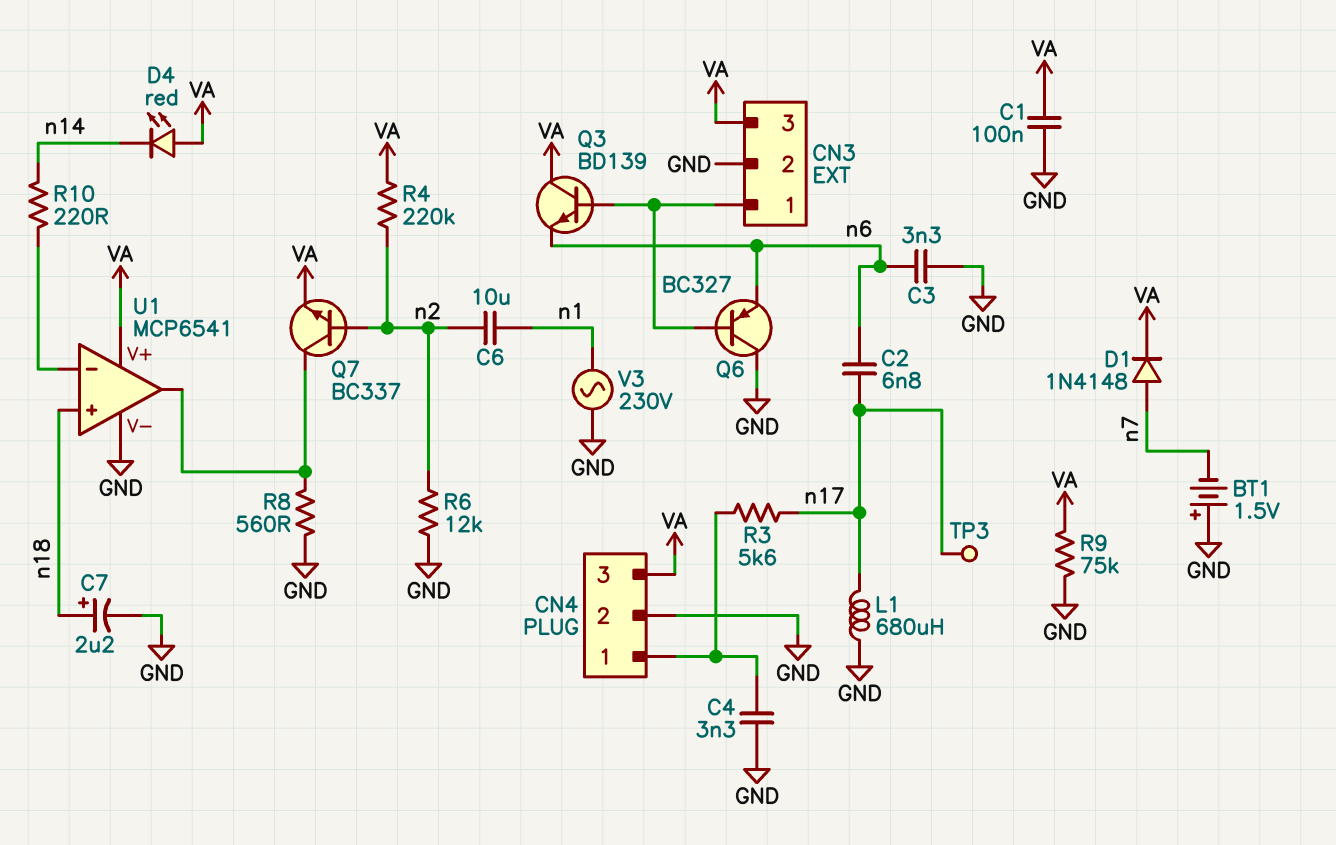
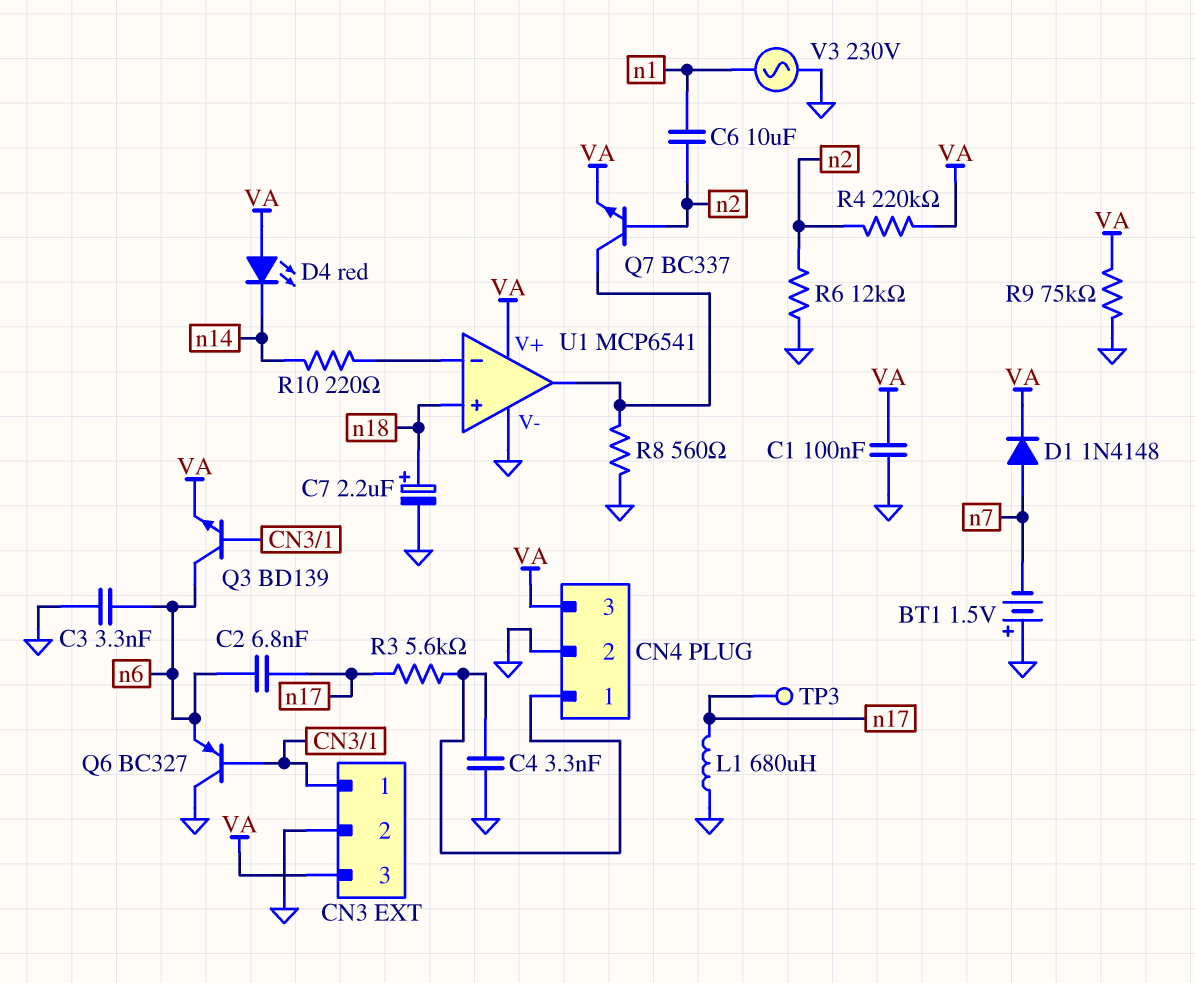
Q3: NPN BD139 (B CN3/1, C VA, E n6) -> NPN BD139 (B CN3/1, C n6, E VA)

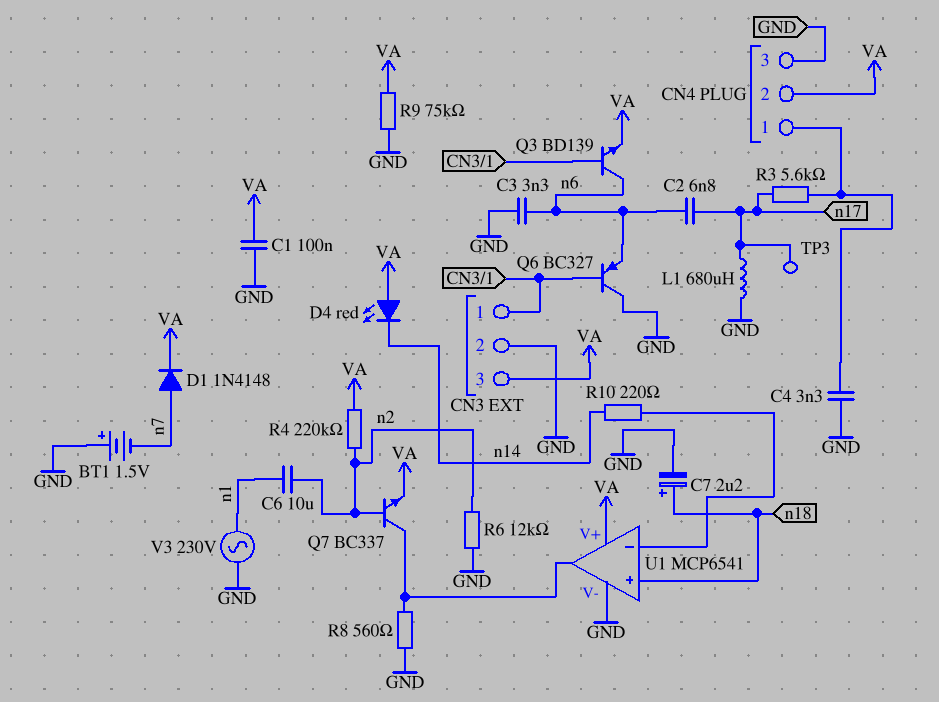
CN4 pin 2: GND -> VA
CN4 pin 3: VA -> GND

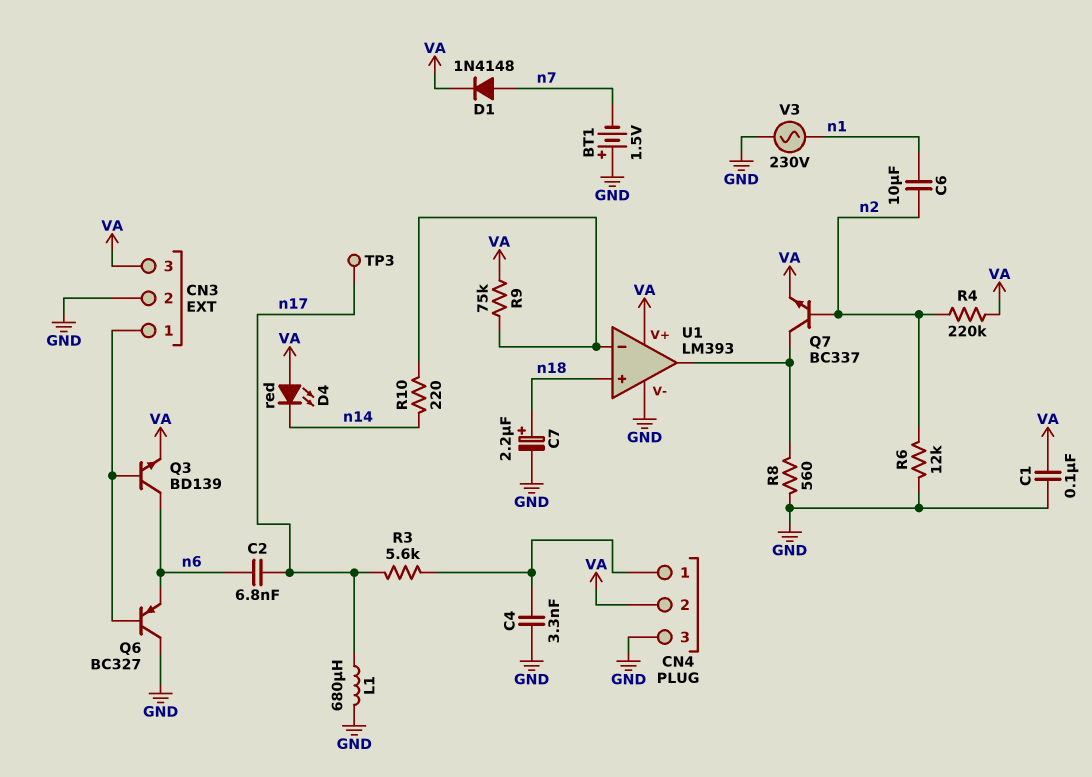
C3: 3.3nF (GND, n6) -> none
R9: 75k (GND, VA) -> 75k (U1/in-, VA)
U1: MCP6541 -> LM393

